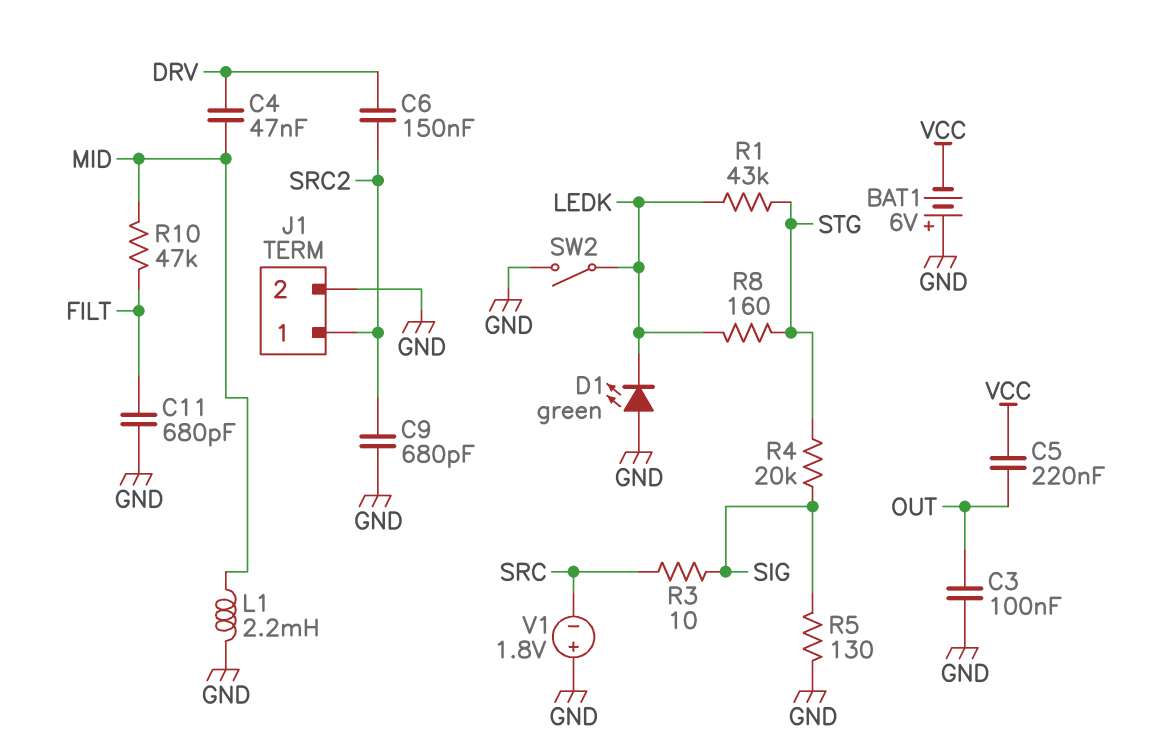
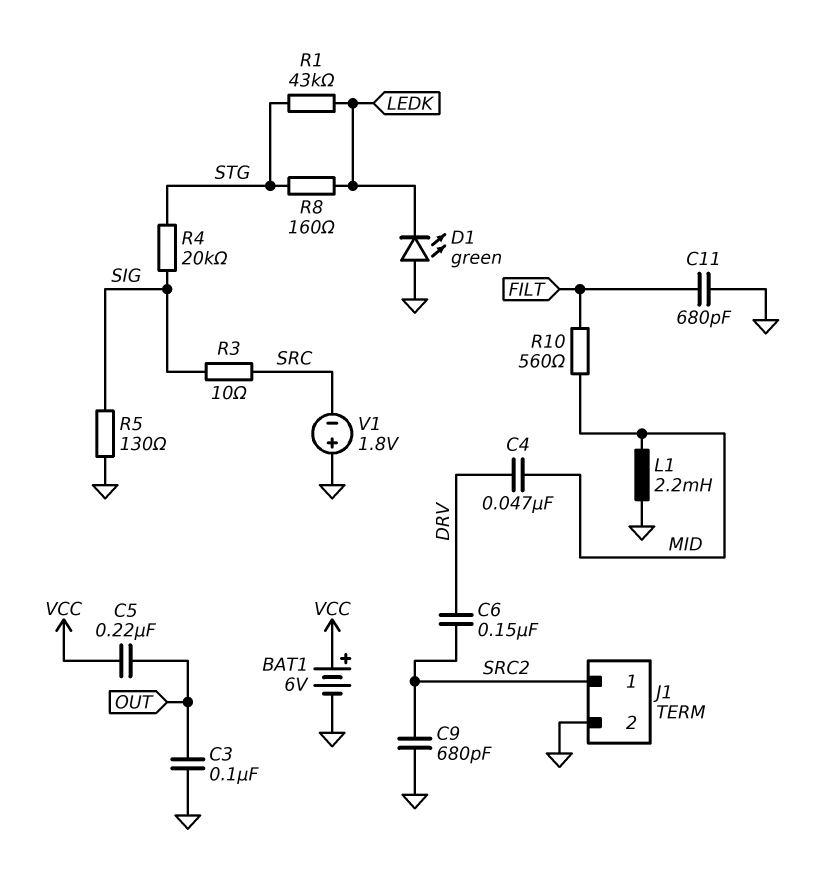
BAT1: 6V (plus GND, minus VCC) -> 6V (plus VCC, minus GND)
R10: 47k (FILT, MID) -> 560 (FILT, MID)
SW2: switch (GND, LEDK) -> none

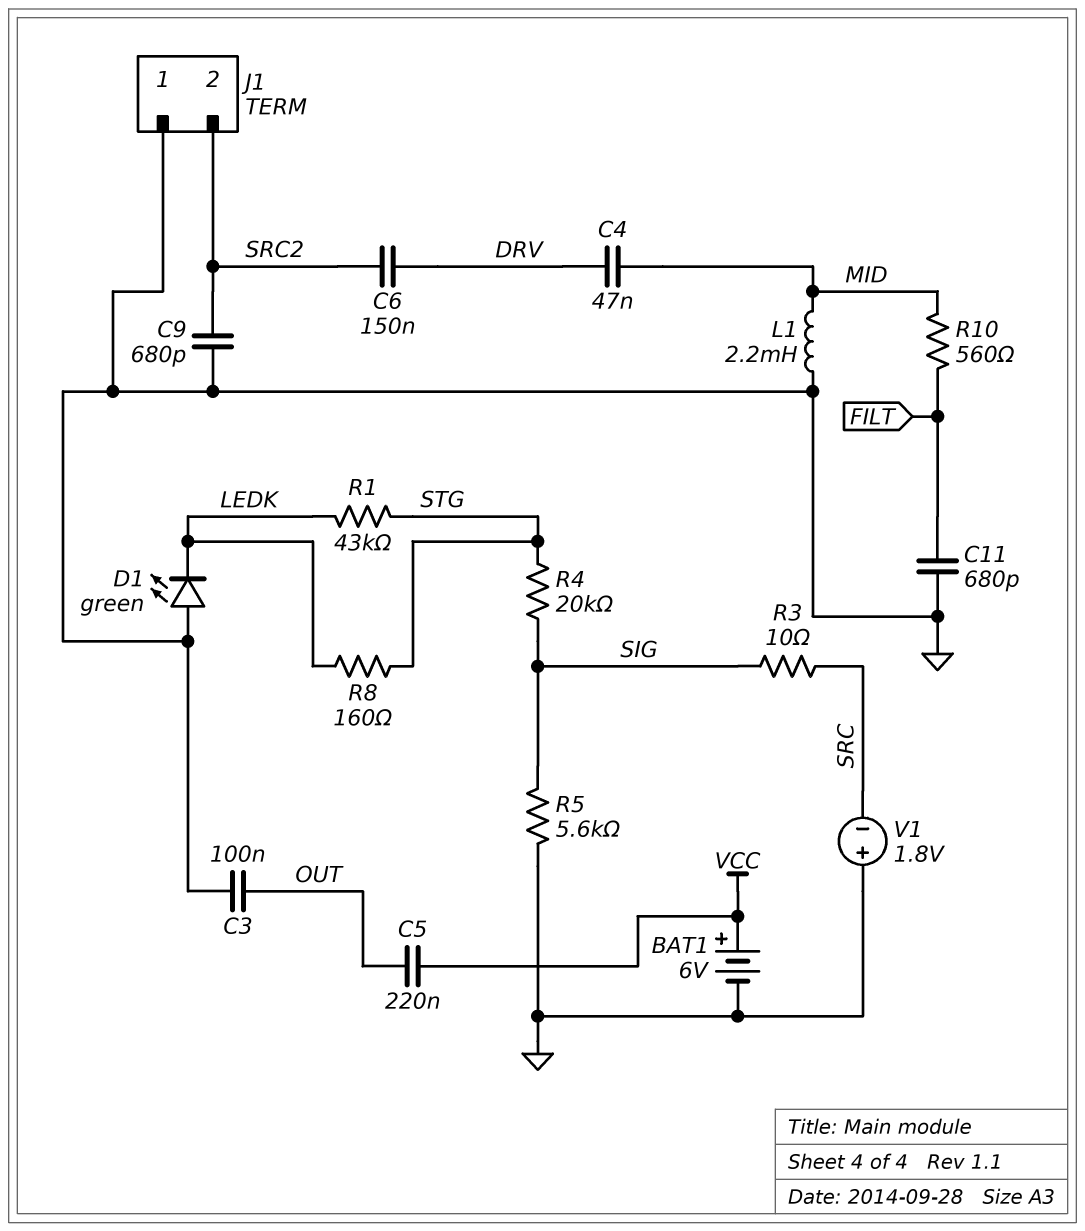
J1 pin 1: SRC2 -> GND
J1 pin 2: GND -> SRC2
R5: 130 (GND, SIG) -> 5.6k (GND, SIG)

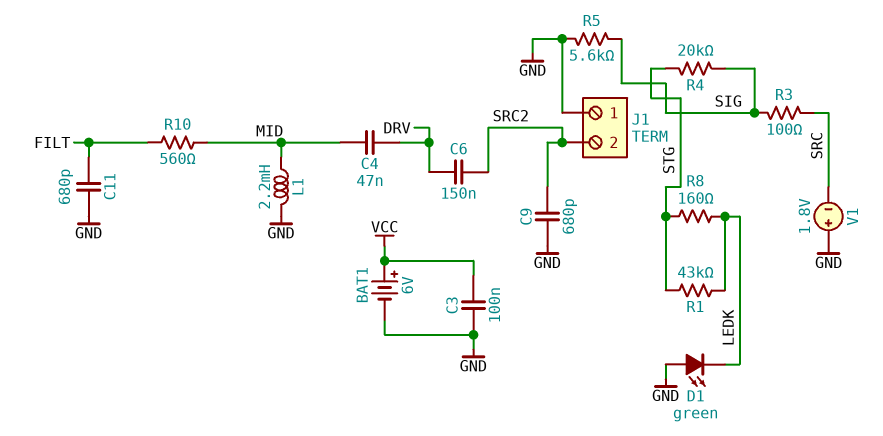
C3: 100nF (GND, OUT) -> 100nF (GND, VCC)
C5: 220nF (OUT, VCC) -> none
R3: 10 (SIG, SRC) -> 100 (SIG, SRC)

